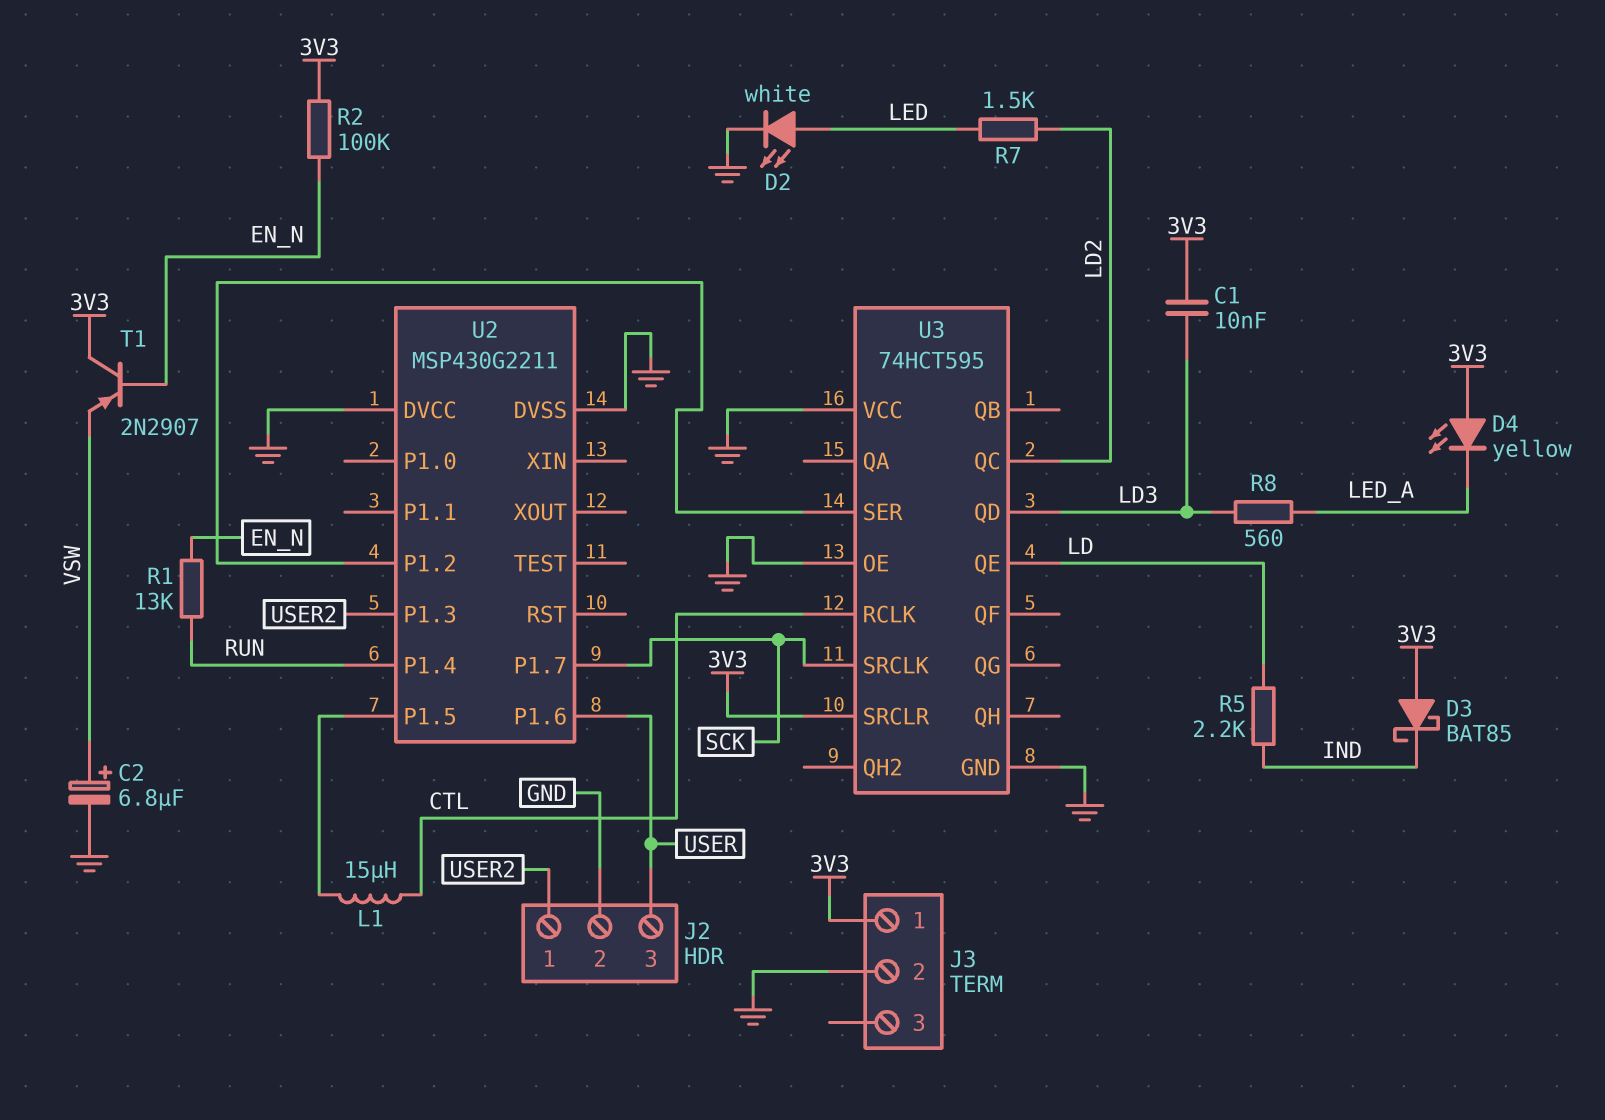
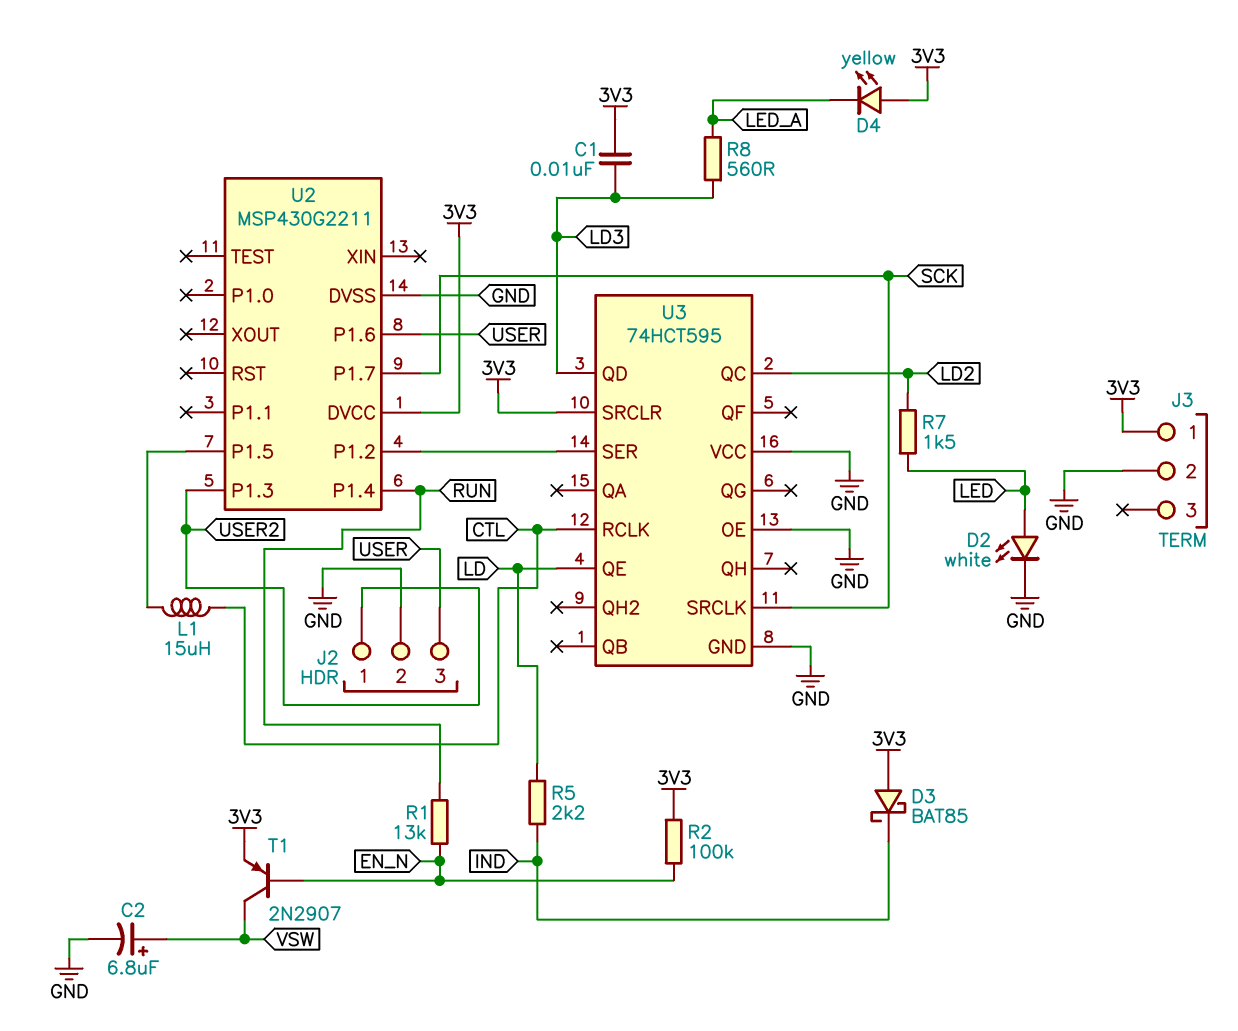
T1: PNP 2N2907 (B EN_N, C 3V3, E VSW) -> PNP 2N2907 (B EN_N, C VSW, E 3V3)
U2 pin DVCC: GND -> 3V3

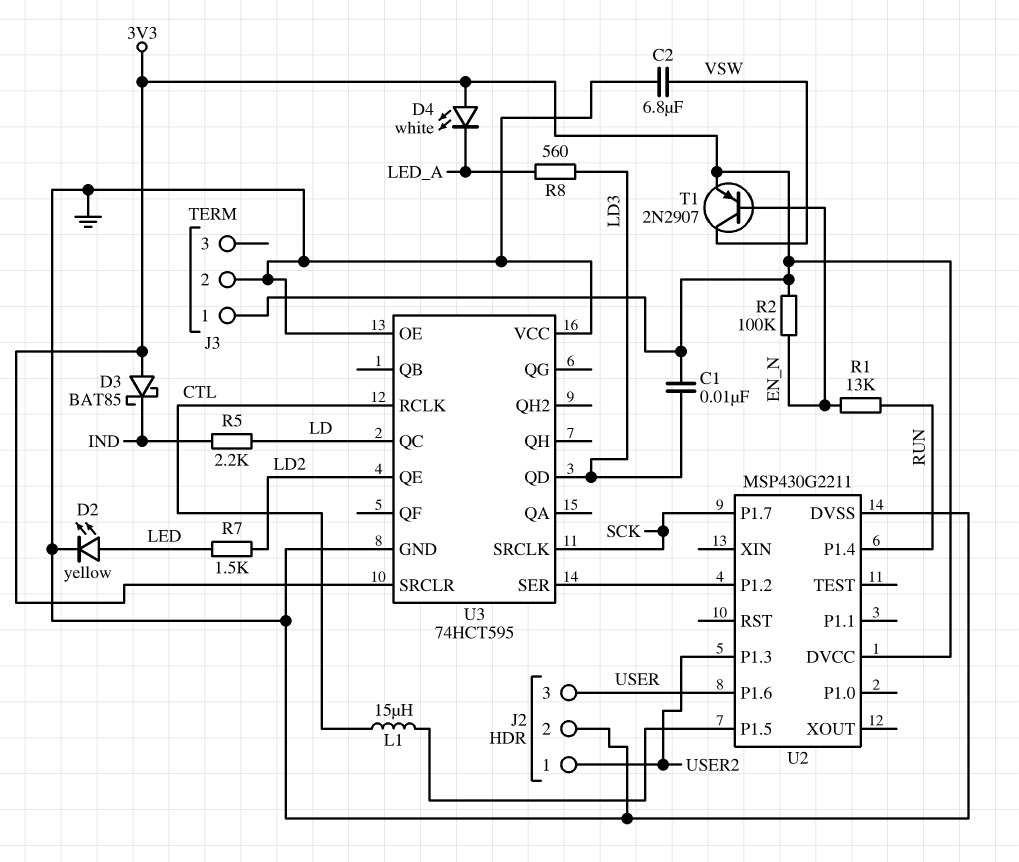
C2: 6.8uF (plus VSW, minus GND) -> 6.8uF (GND, VSW)
D2: LED white (A LED, K GND) -> LED yellow (A LED, K GND)
D4: LED yellow (A 3V3, K LED_A) -> LED white (A 3V3, K LED_A)
U3 pin QC: LD2 -> LD
U3 pin QE: LD -> LD2

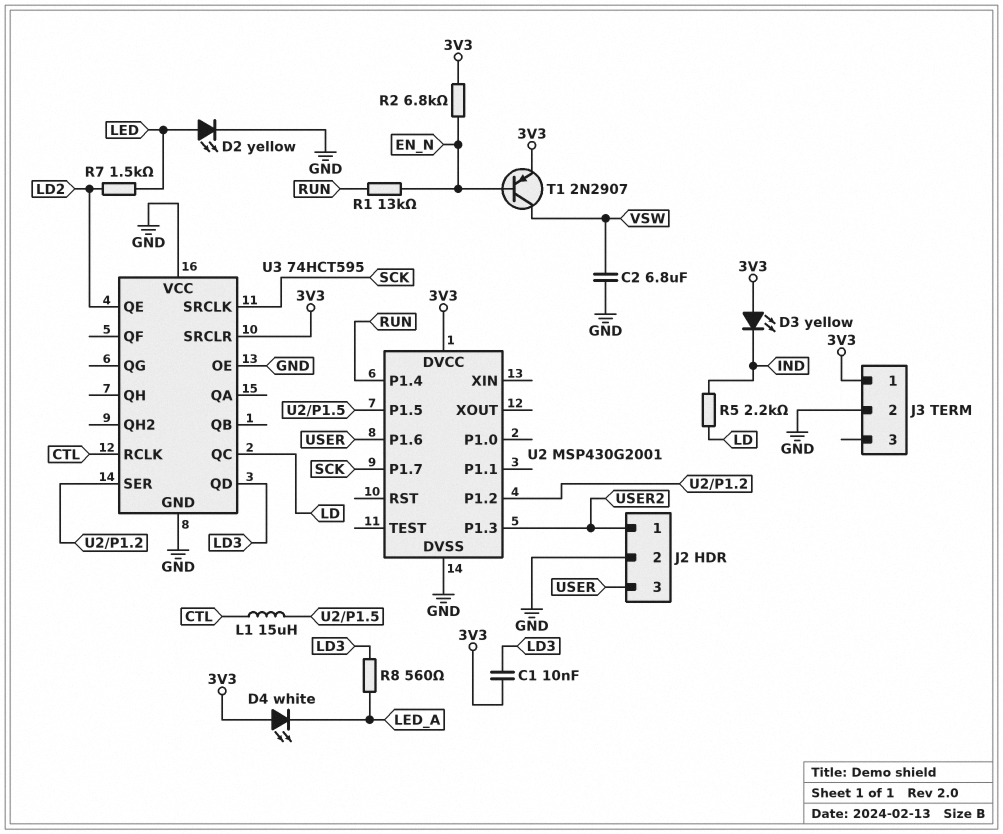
D3: schottky BAT85 (A 3V3, K IND) -> LED yellow (A 3V3, K IND)
R2: 100k (3V3, EN_N) -> 6.8k (3V3, EN_N)
U2: MSP430G2211 -> MSP430G2001

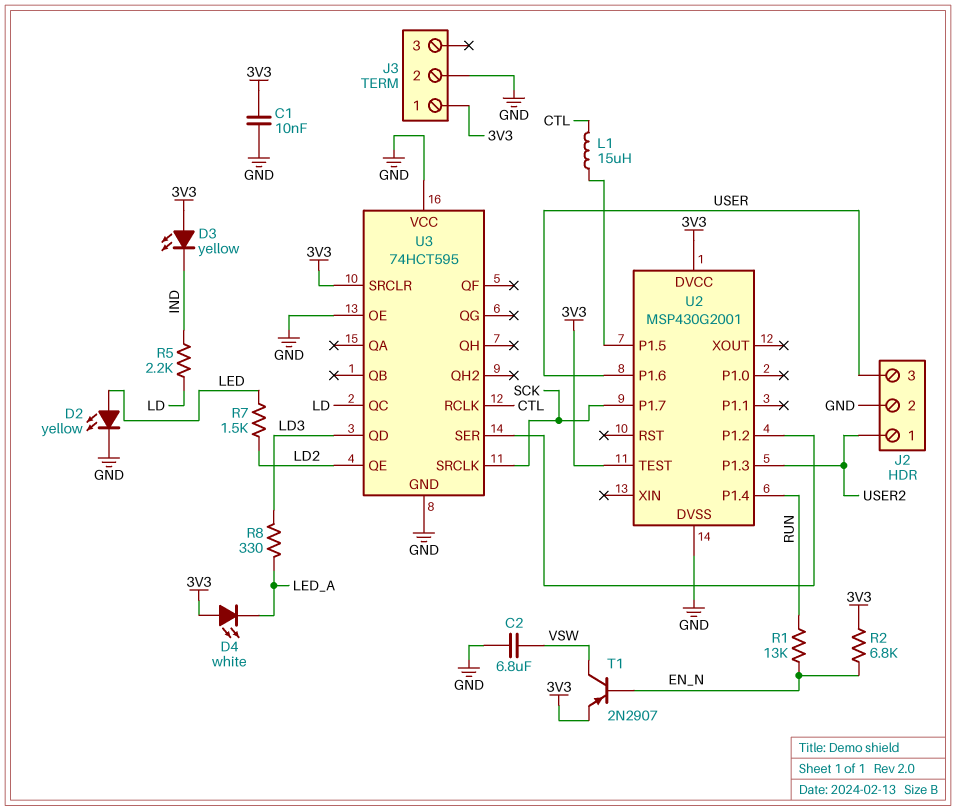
C1: 10nF (3V3, LD3) -> 10nF (3V3, GND)
R8: 560 (LD3, LED_A) -> 330 (LD3, LED_A)
U2 pin TEST: none -> 3V3

